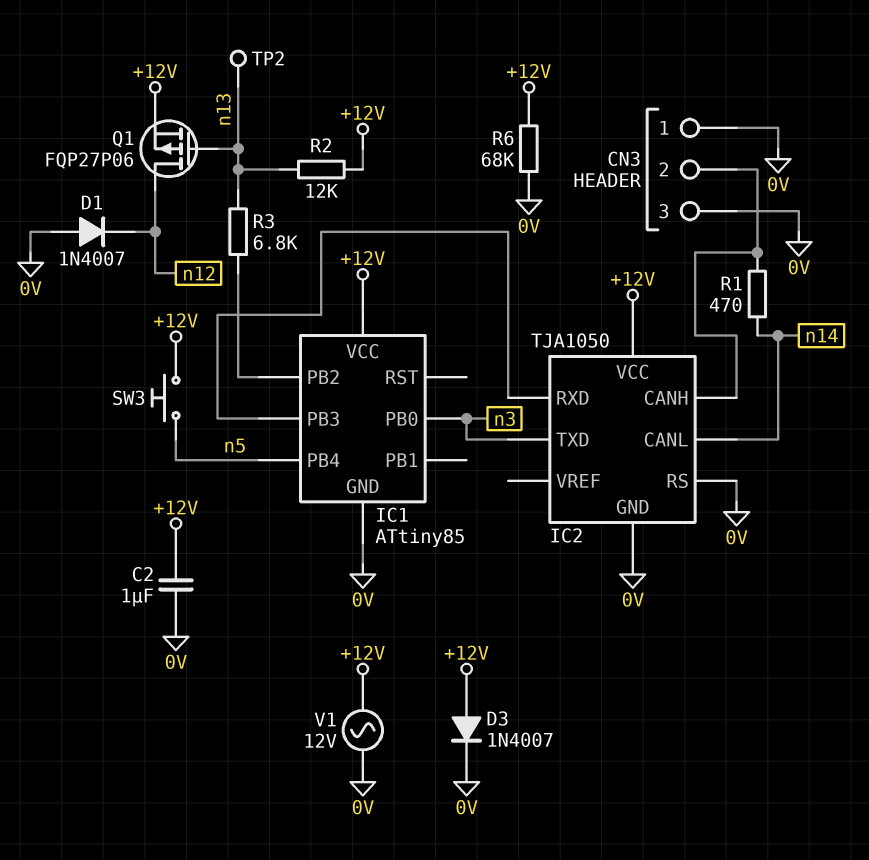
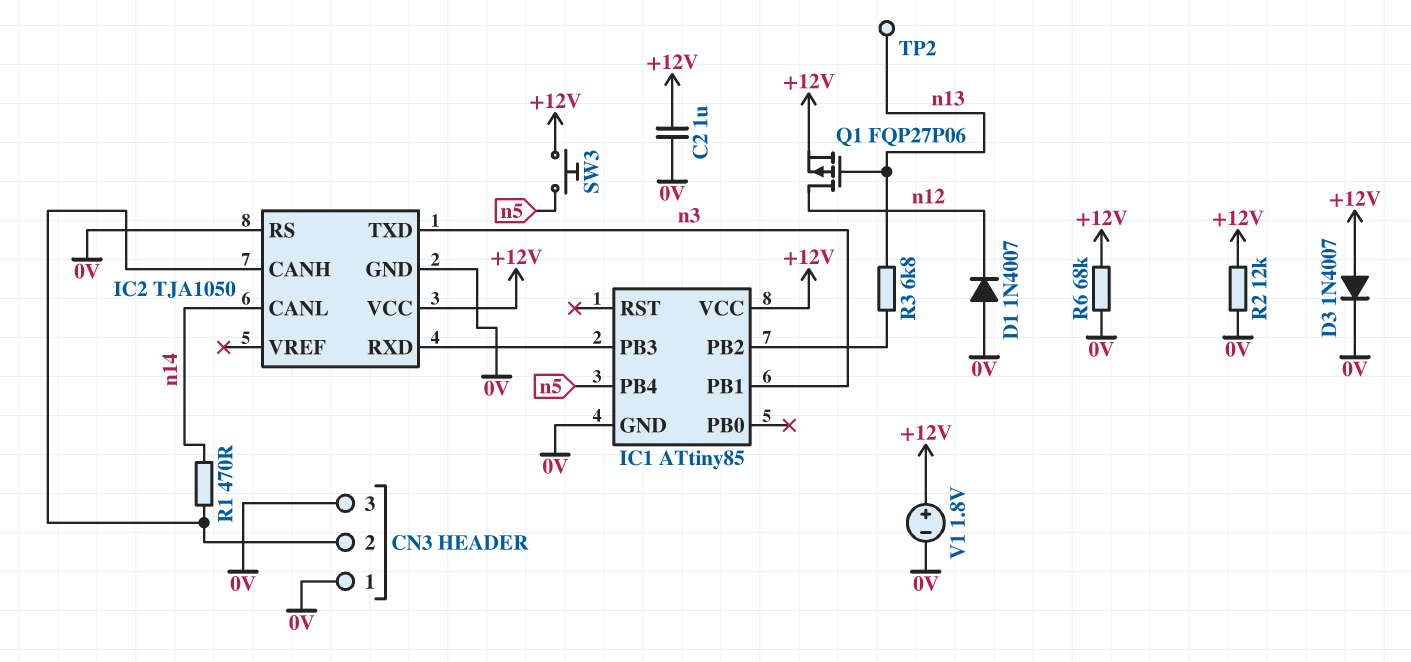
IC1 pin PB0: n3 -> none
IC1 pin PB1: none -> n3
R2: 12k (+12V, n13) -> 12k (+12V, 0V)
V1: AC 12V (+12V, 0V) -> 1.8V (plus +12V, minus 0V)

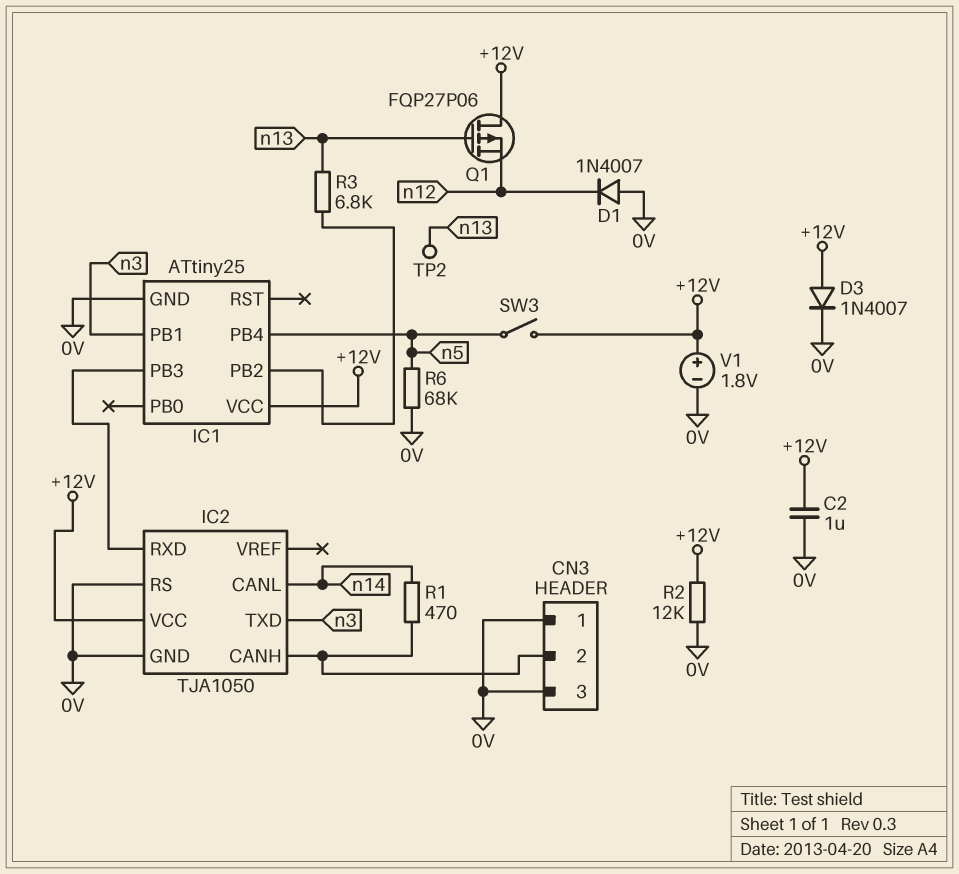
IC1: ATtiny85 -> ATtiny25
Q1: PMOS FQP27P06 (G n13, D n12, S +12V) -> PMOS FQP27P06 (G n13, D +12V, S n12)
R6: 68k (+12V, 0V) -> 68k (0V, n5)
SW3: button (+12V, n5) -> switch (+12V, n5)

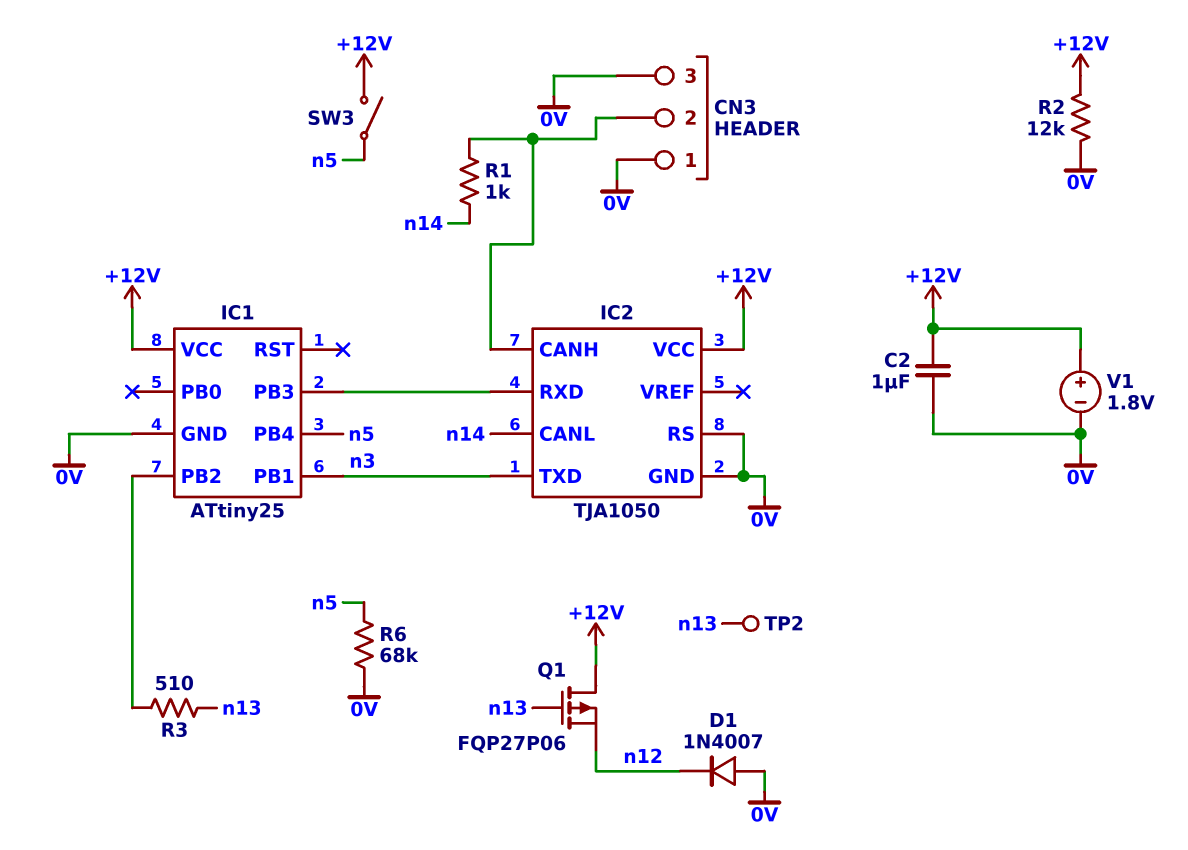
D3: diode 1N4007 (A +12V, K 0V) -> none
R1: 470 (CN3/2, n14) -> 1k (CN3/2, n14)
R3: 6.8k (IC1/PB2, n13) -> 510 (IC1/PB2, n13)

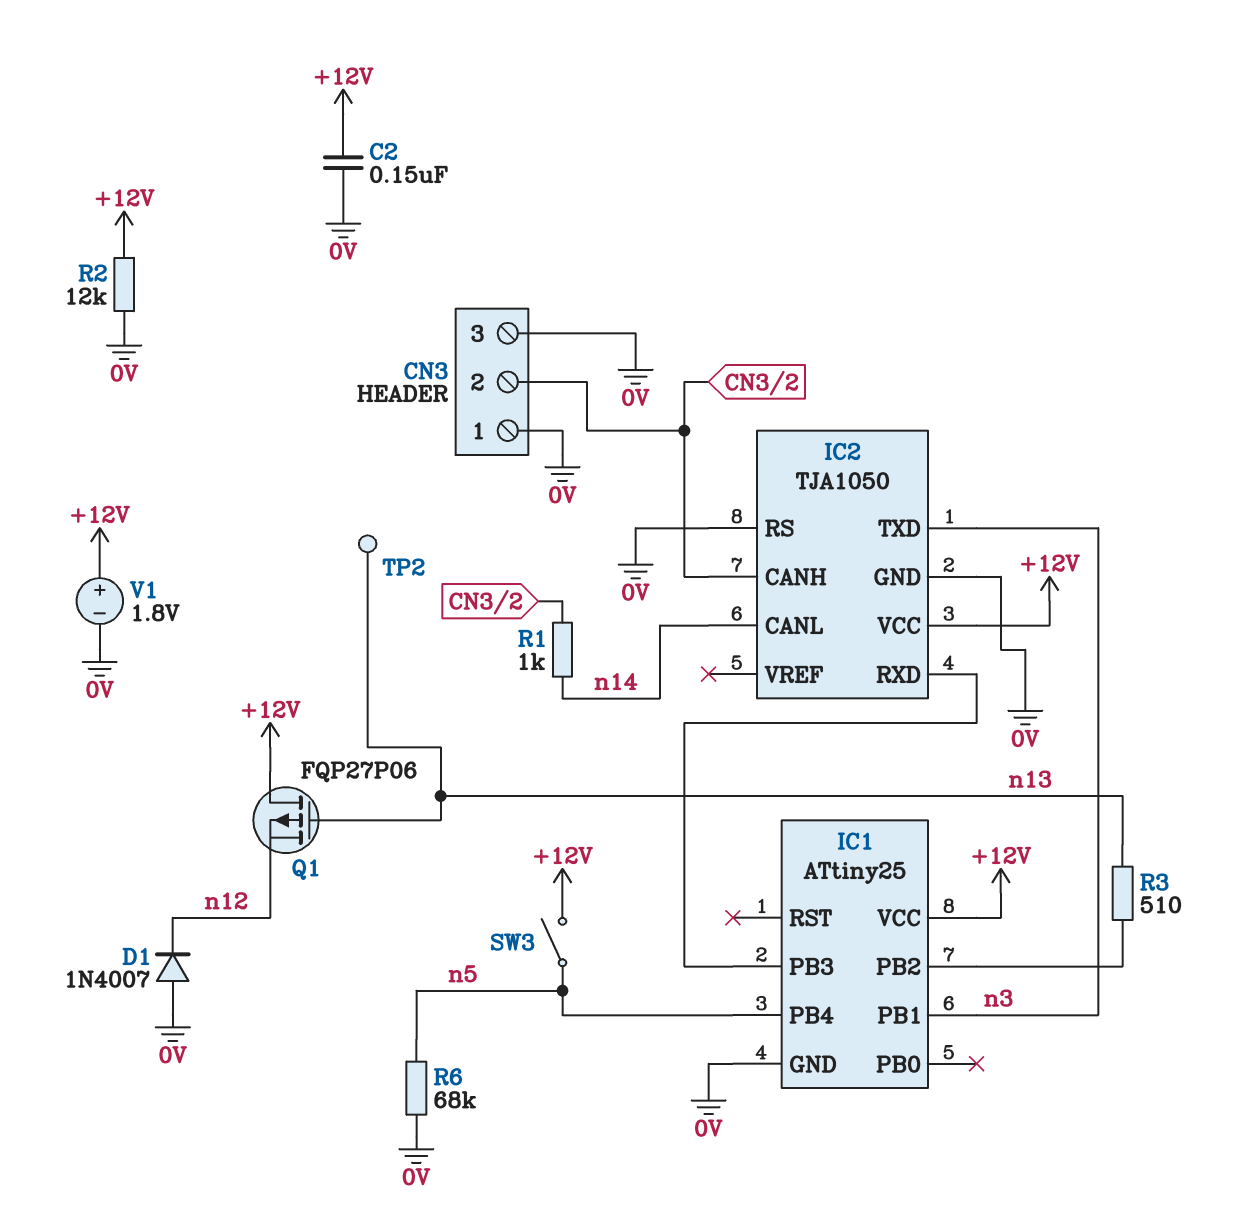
C2: 1uF (+12V, 0V) -> 150nF (+12V, 0V)

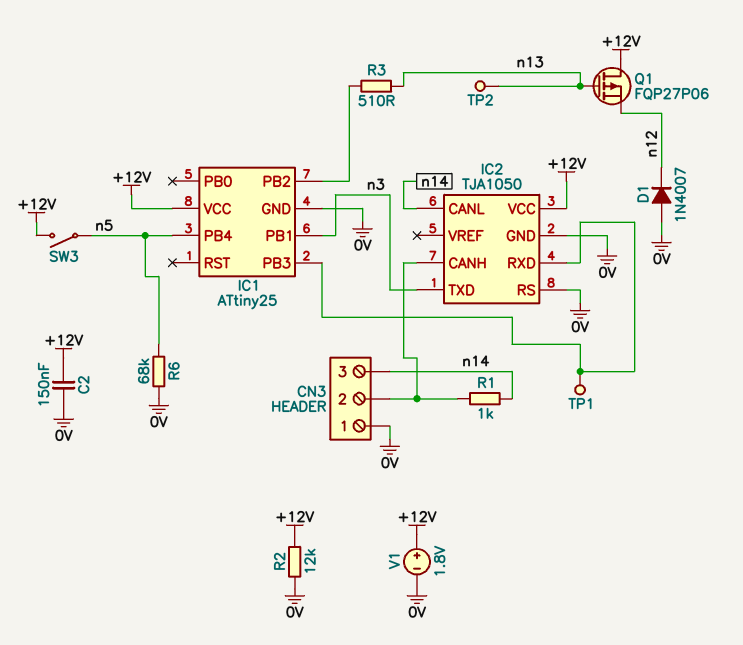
CN3 pin 3: 0V -> n14
TP1: none -> test point (IC1/PB3)

